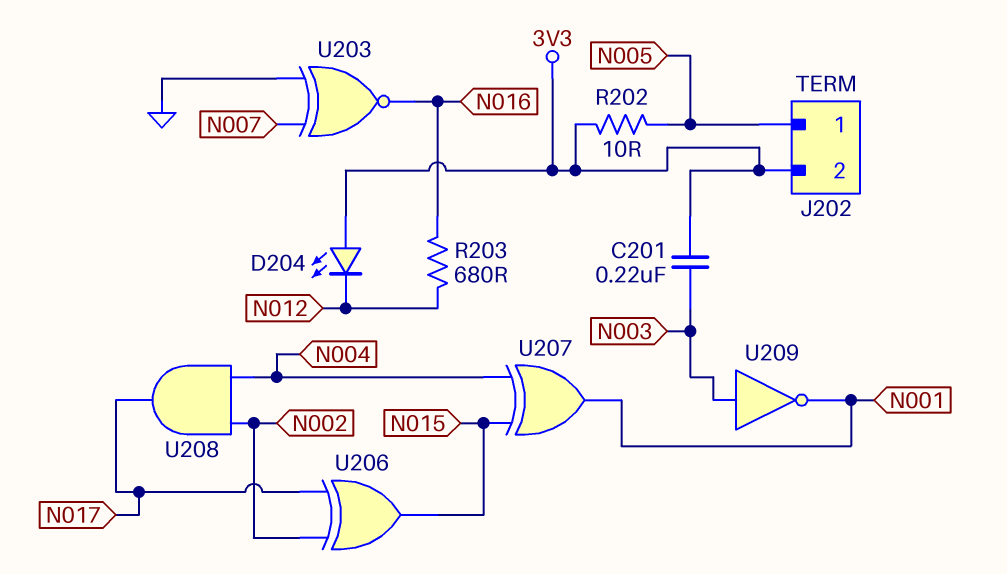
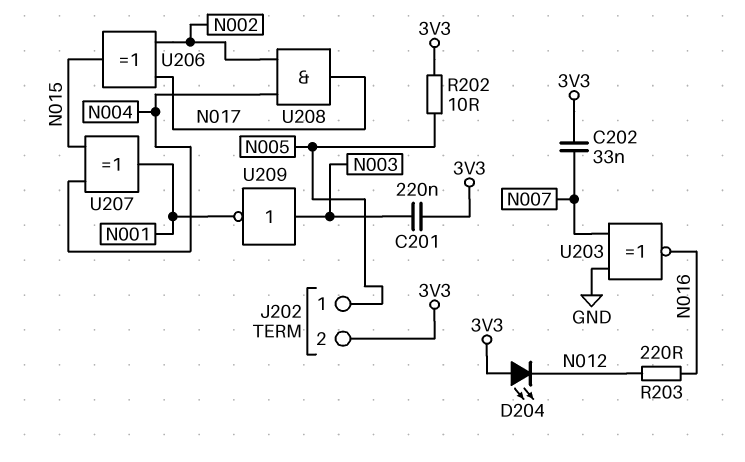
C202: none -> 33nF (3V3, N007)
R203: 680 (N012, N016) -> 220 (N012, N016)

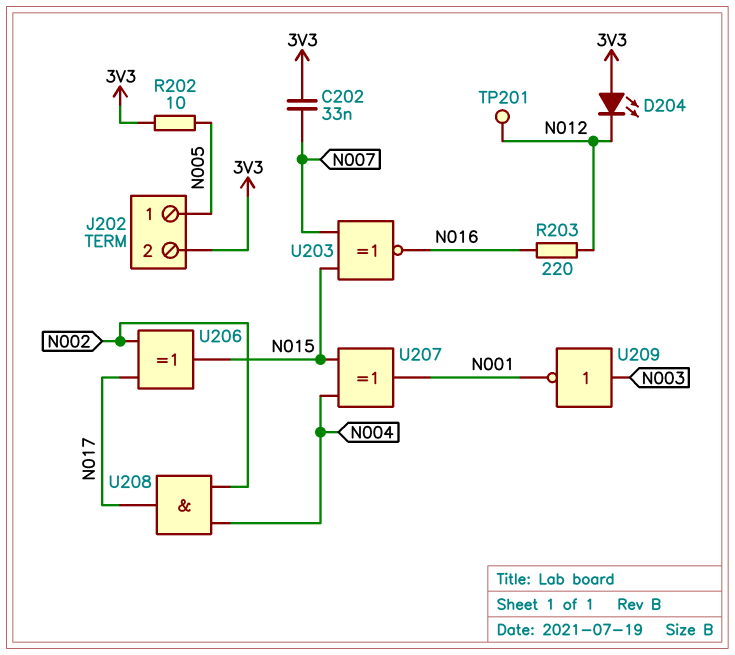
C201: 220nF (3V3, N003) -> none
TP201: none -> test point (N012)
U203: XNOR (in GND, in N007, out N016) -> XNOR (in N007, in N015, out N016)

